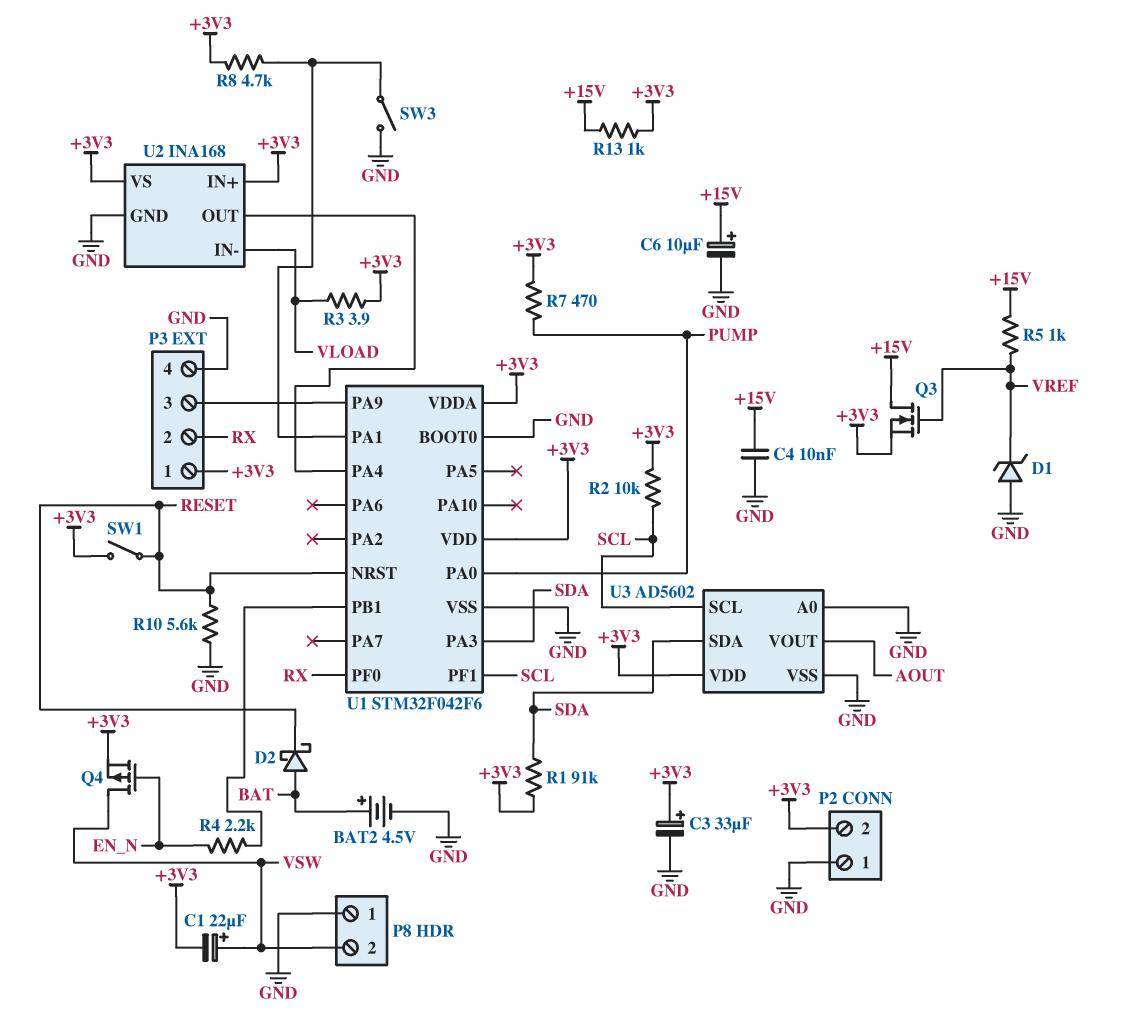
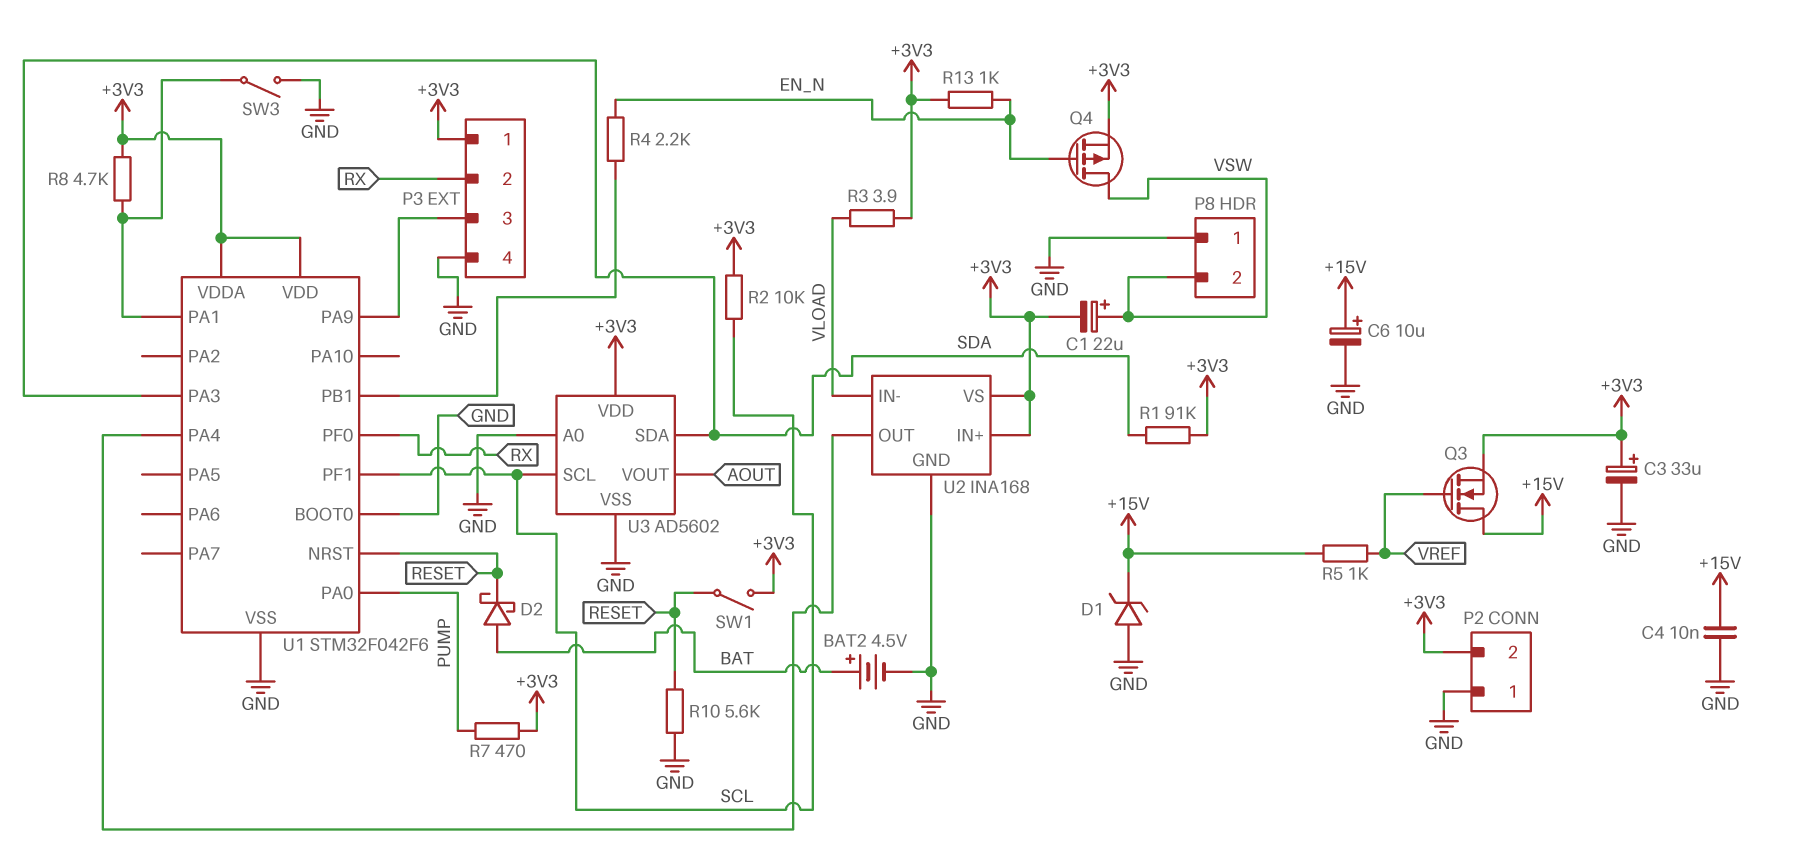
D1: zener (A GND, K VREF) -> zener (A GND, K +15V)
R13: 1k (+3V3, +15V) -> 1k (+3V3, EN_N)

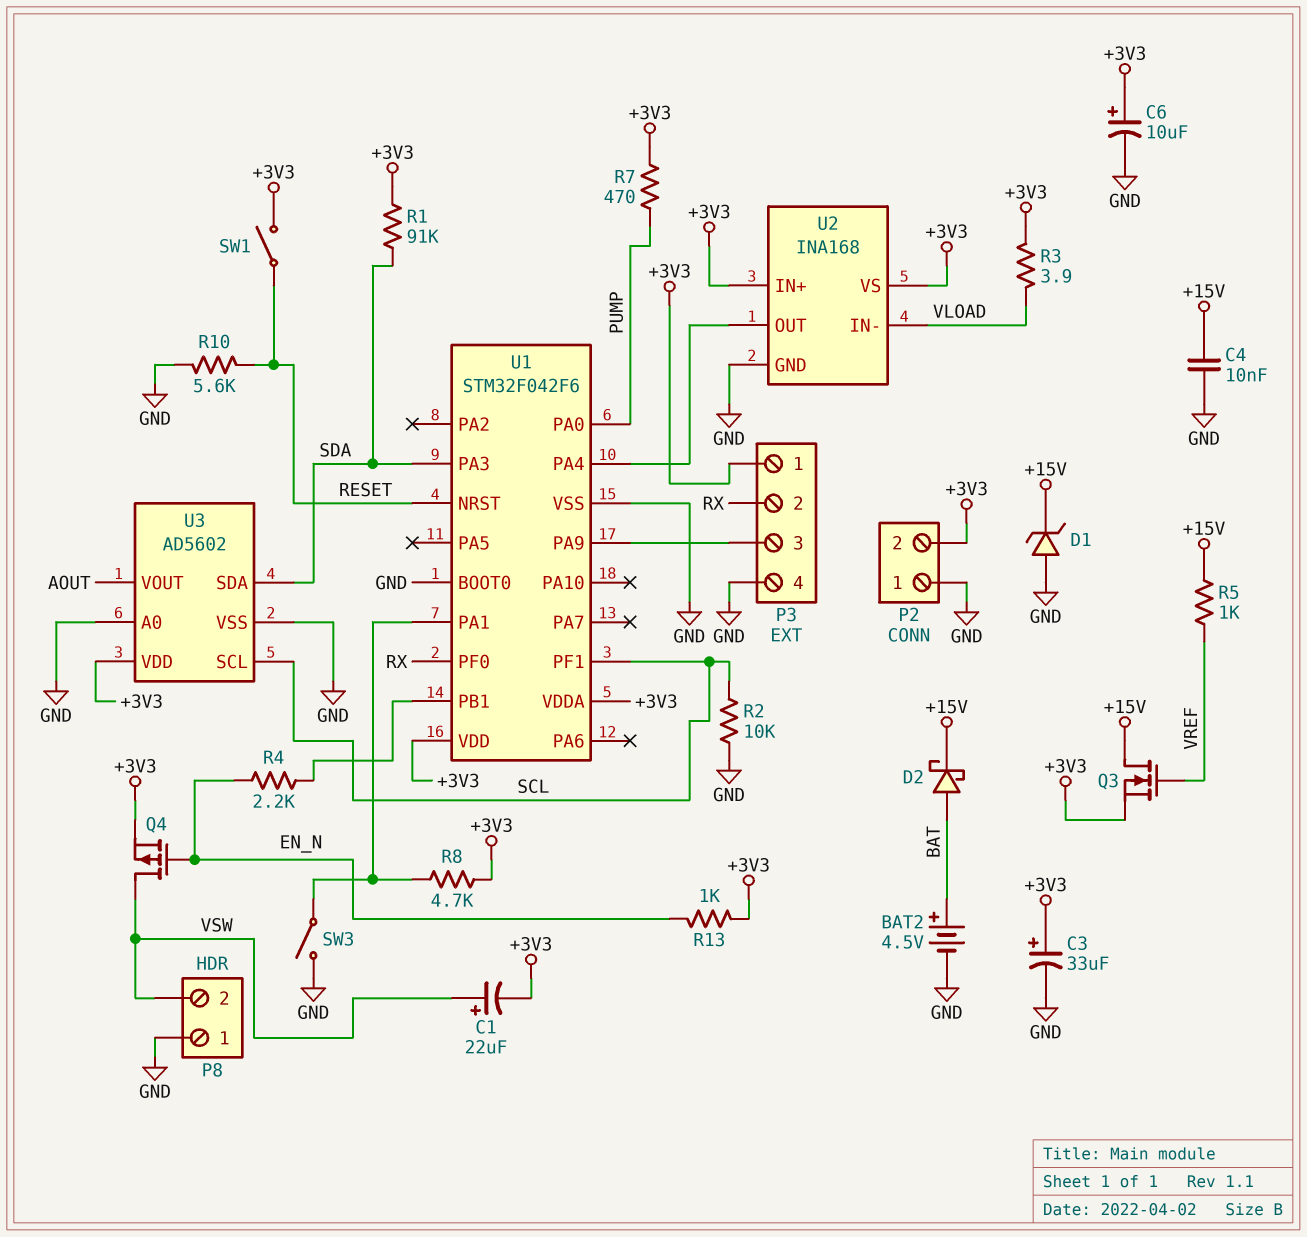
C6: 10uF (plus +15V, minus GND) -> 10uF (plus +3V3, minus GND)
D2: schottky (A BAT, K RESET) -> schottky (A BAT, K +15V)
R2: 10k (+3V3, SCL) -> 10k (GND, SCL)

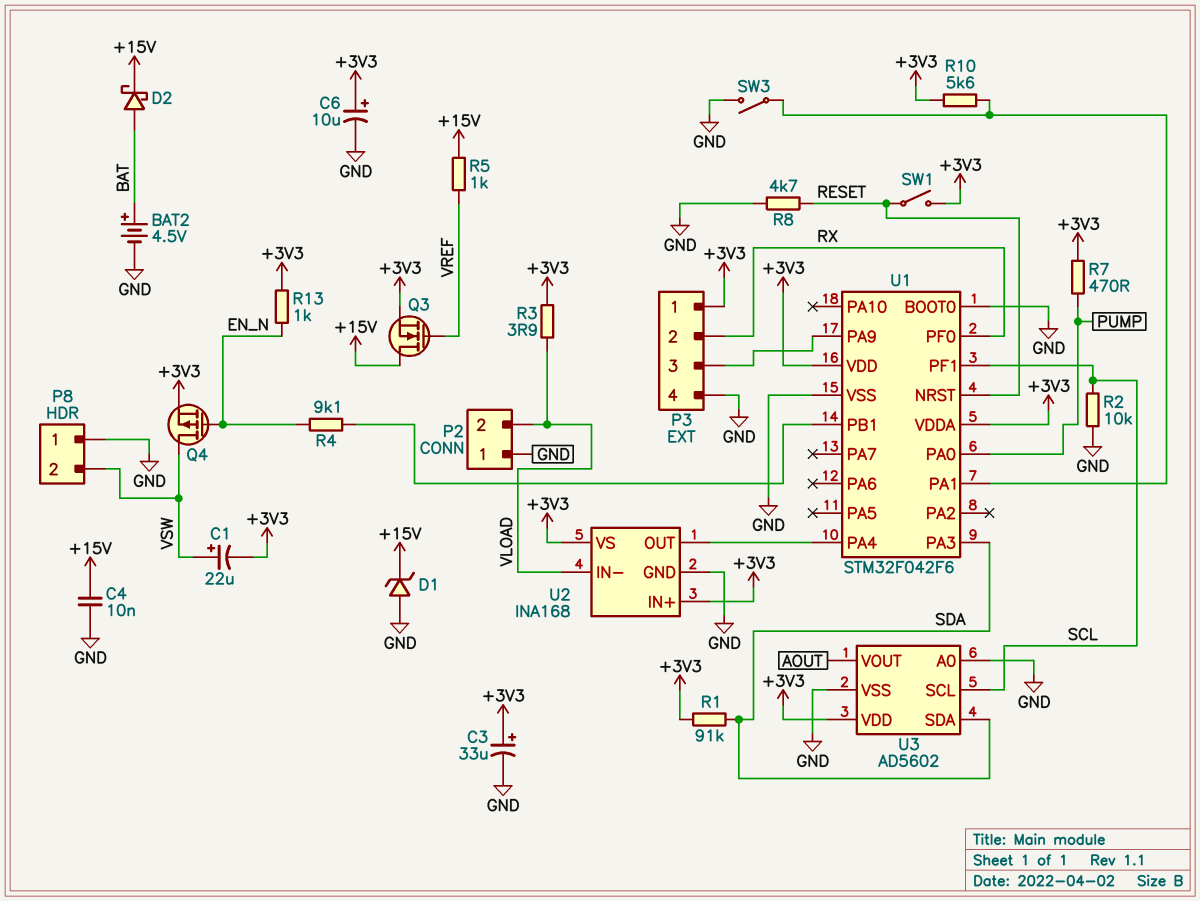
P2 pin 2: +3V3 -> VLOAD
R4: 2.2k (EN_N, U1/PB1) -> 9.1k (EN_N, U1/PB1)
R8: 4.7k (+3V3, U1/PA1) -> 4.7k (GND, RESET)
R10: 5.6k (GND, RESET) -> 5.6k (+3V3, U1/PA1)

